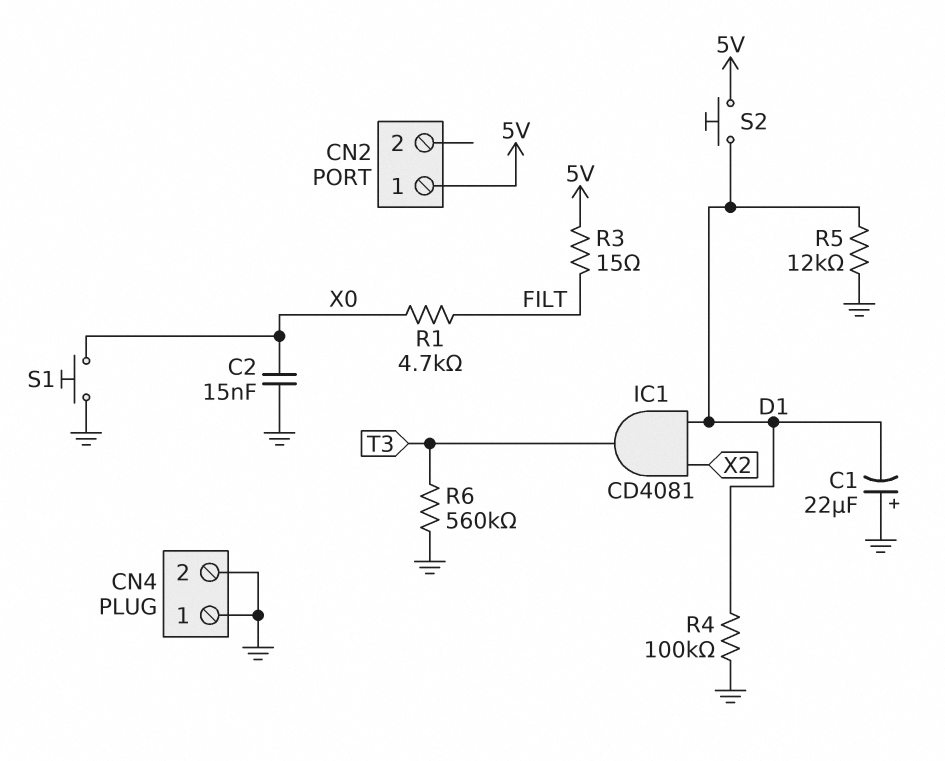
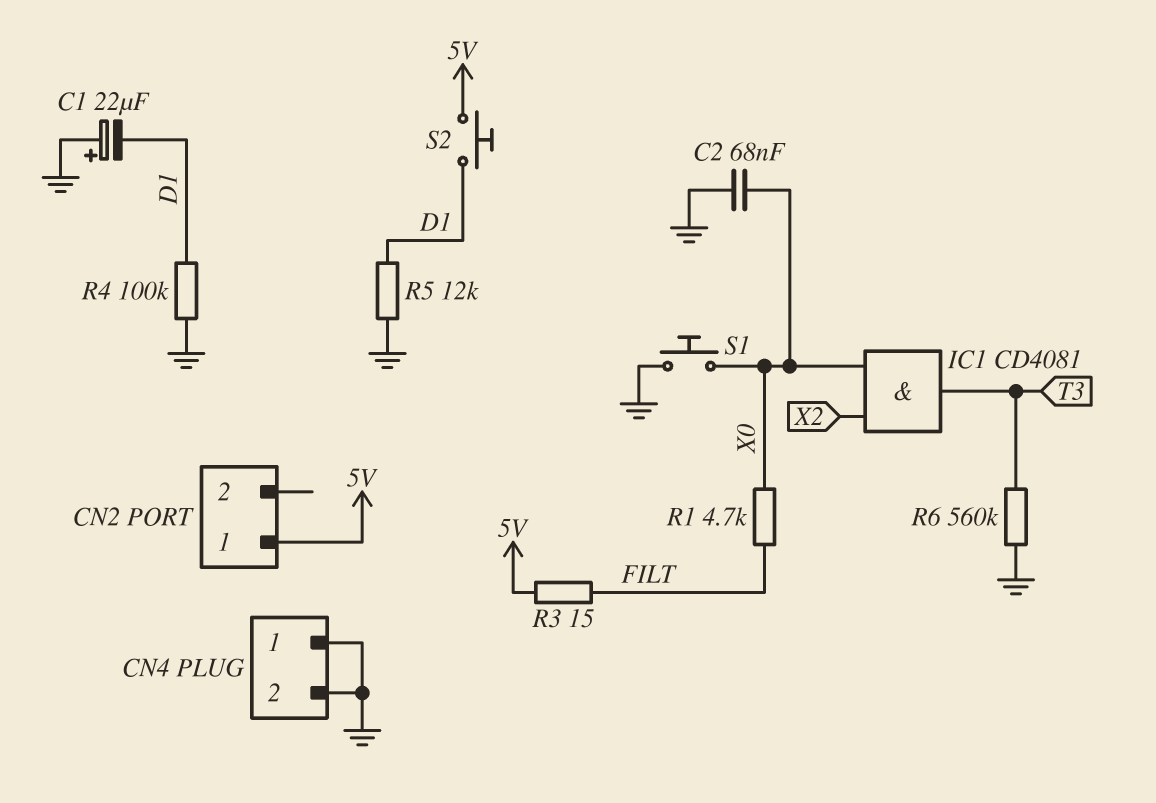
C2: 15nF (GND, X0) -> 68nF (GND, X0)
IC1: AND CD4081 (in D1, in X2, out T3) -> AND CD4081 (in X0, in X2, out T3)

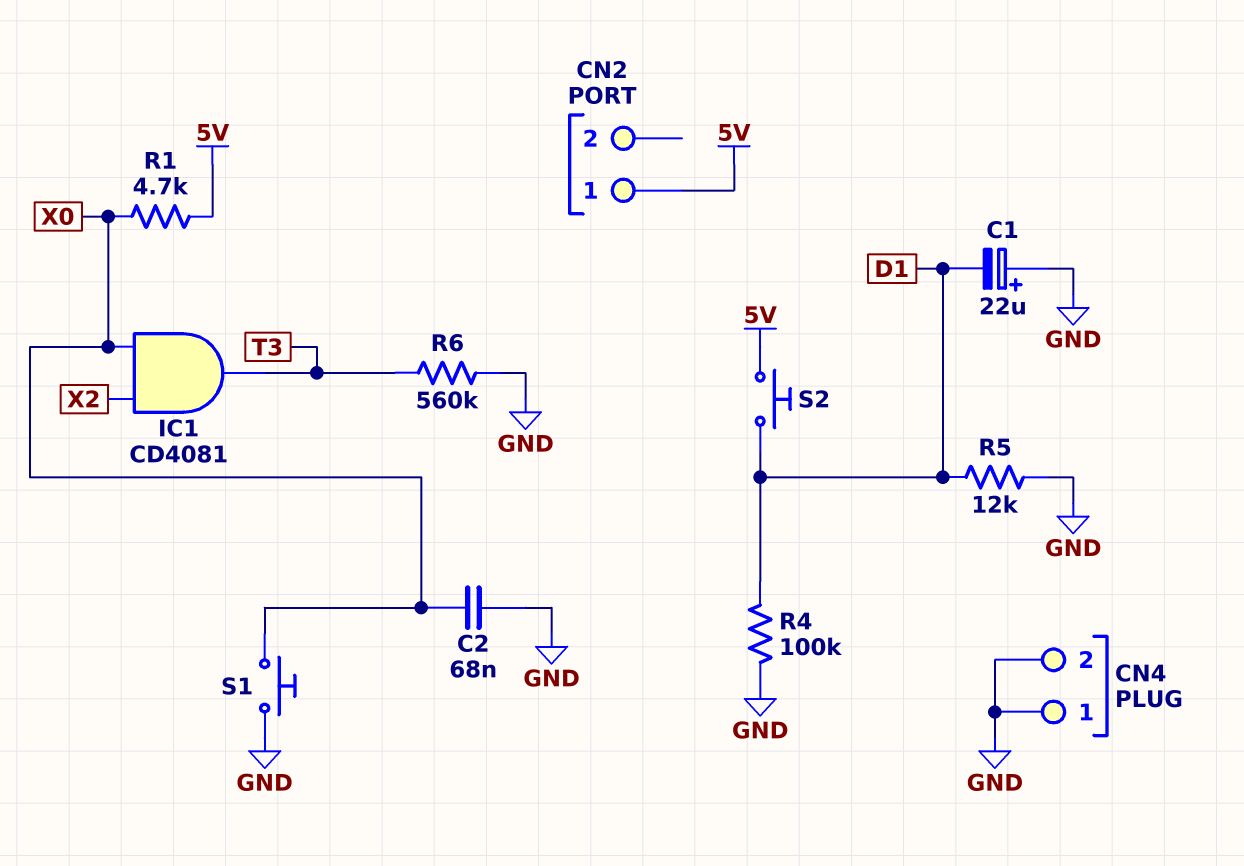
R1: 4.7k (FILT, X0) -> 4.7k (5V, X0)
R3: 15 (5V, FILT) -> none

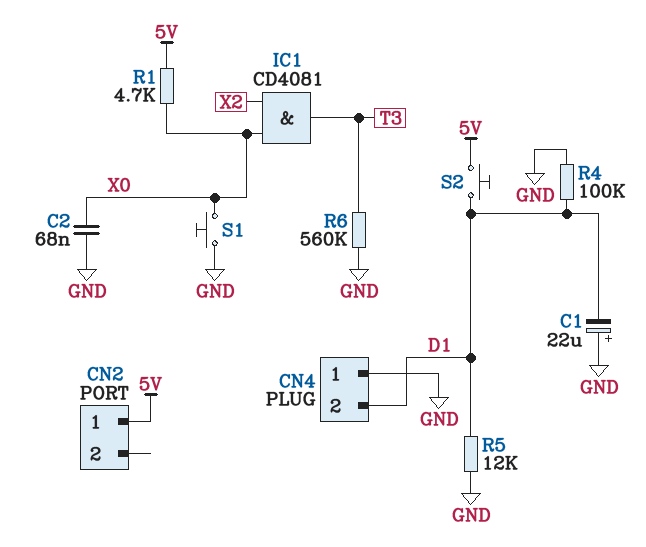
CN4 pin 2: GND -> D1

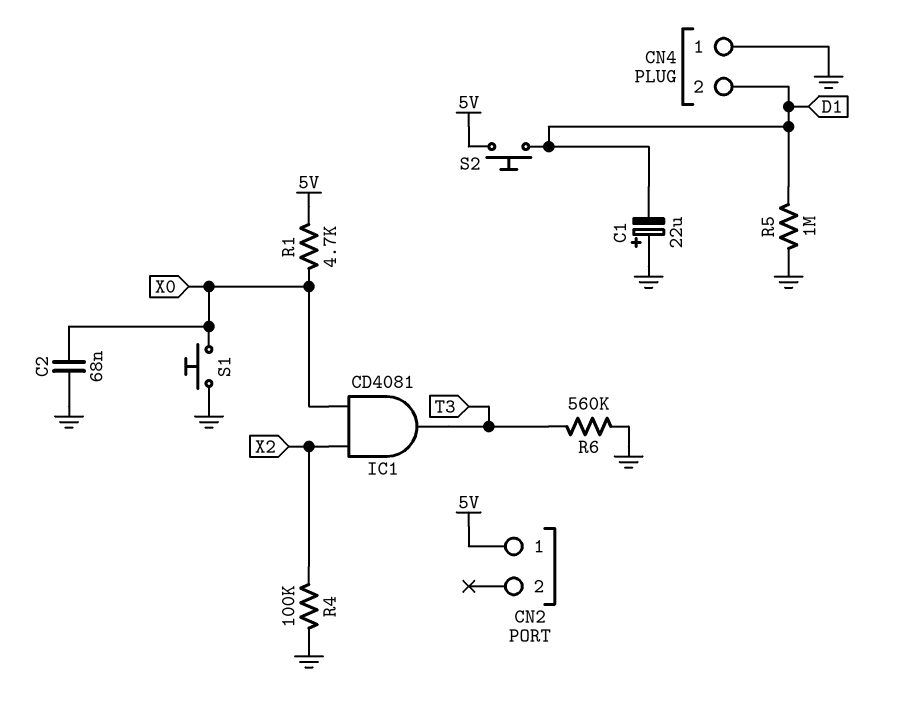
R4: 100k (D1, GND) -> 100k (GND, X2)
R5: 12k (D1, GND) -> 1M (D1, GND)

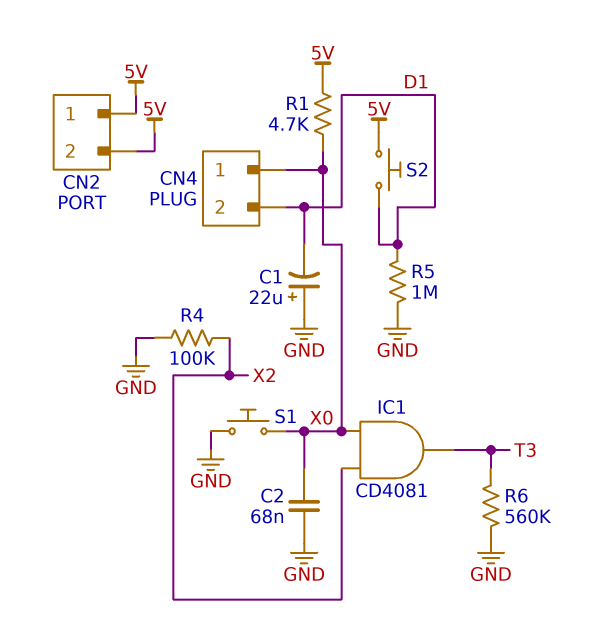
CN2 pin 2: none -> 5V
CN4 pin 1: GND -> X0

